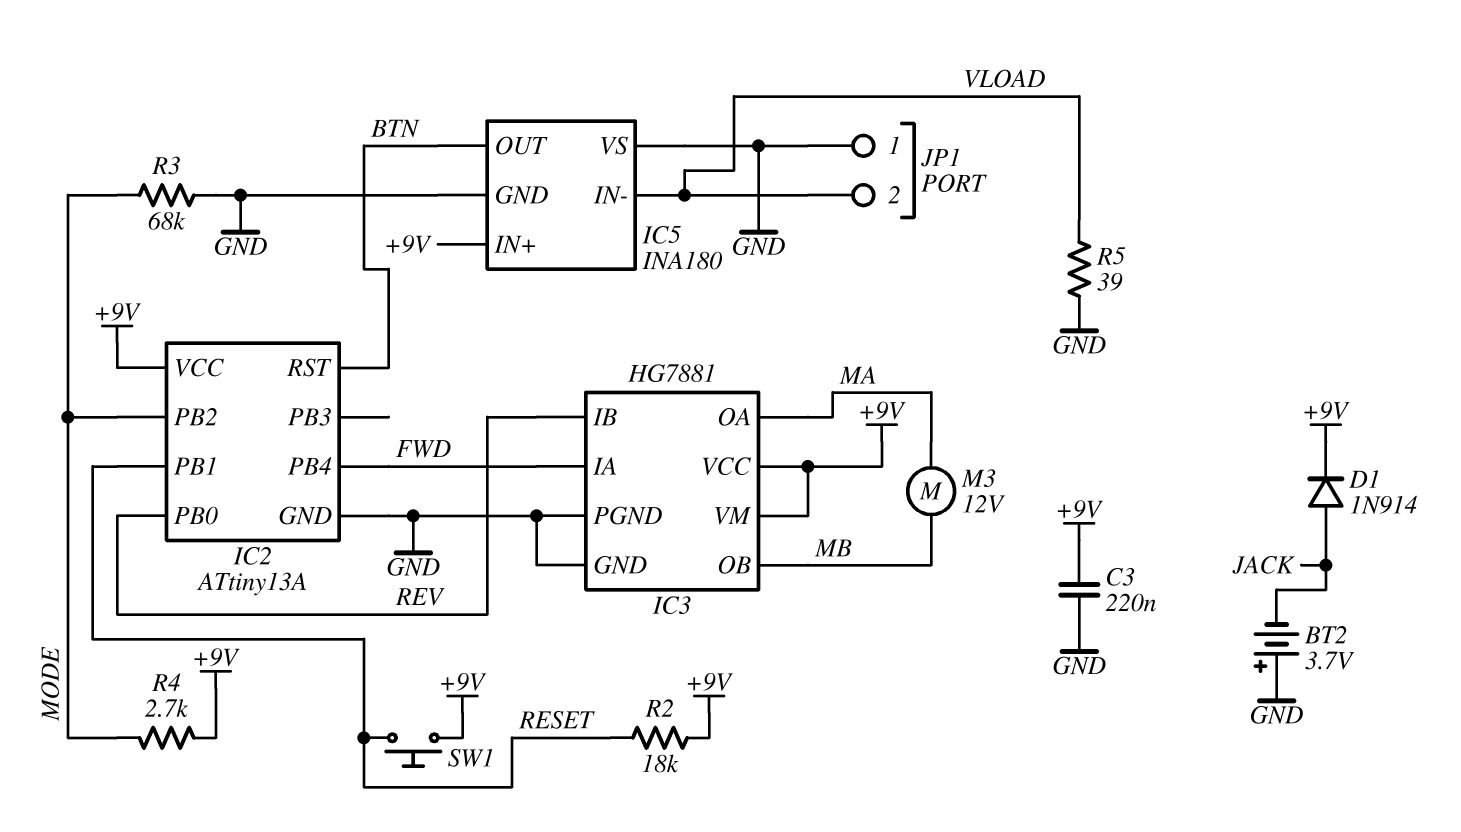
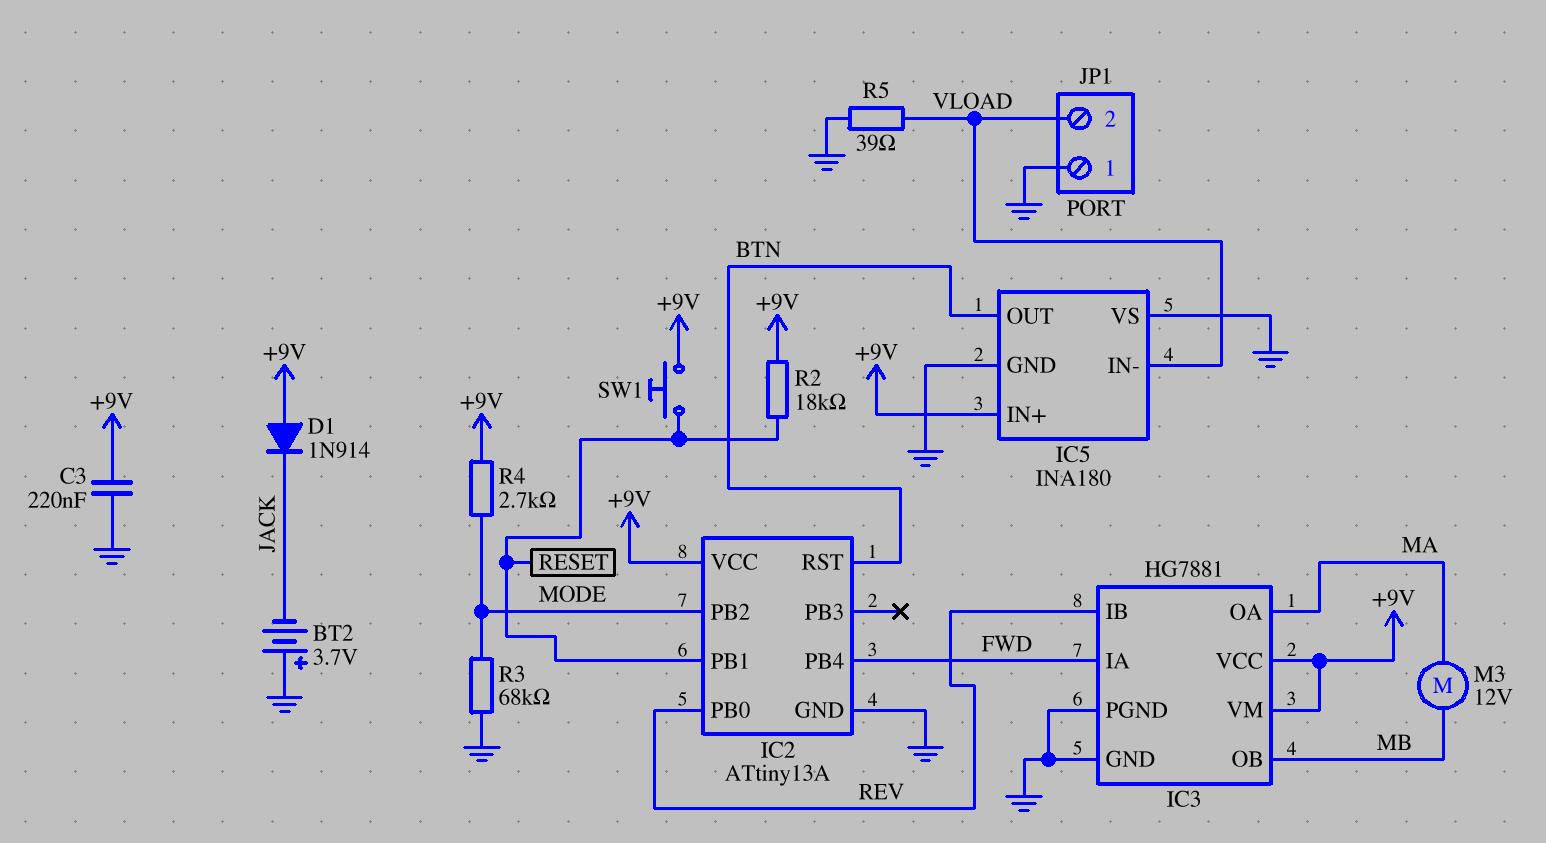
D1: diode 1N914 (A JACK, K +9V) -> diode 1N914 (A +9V, K JACK)

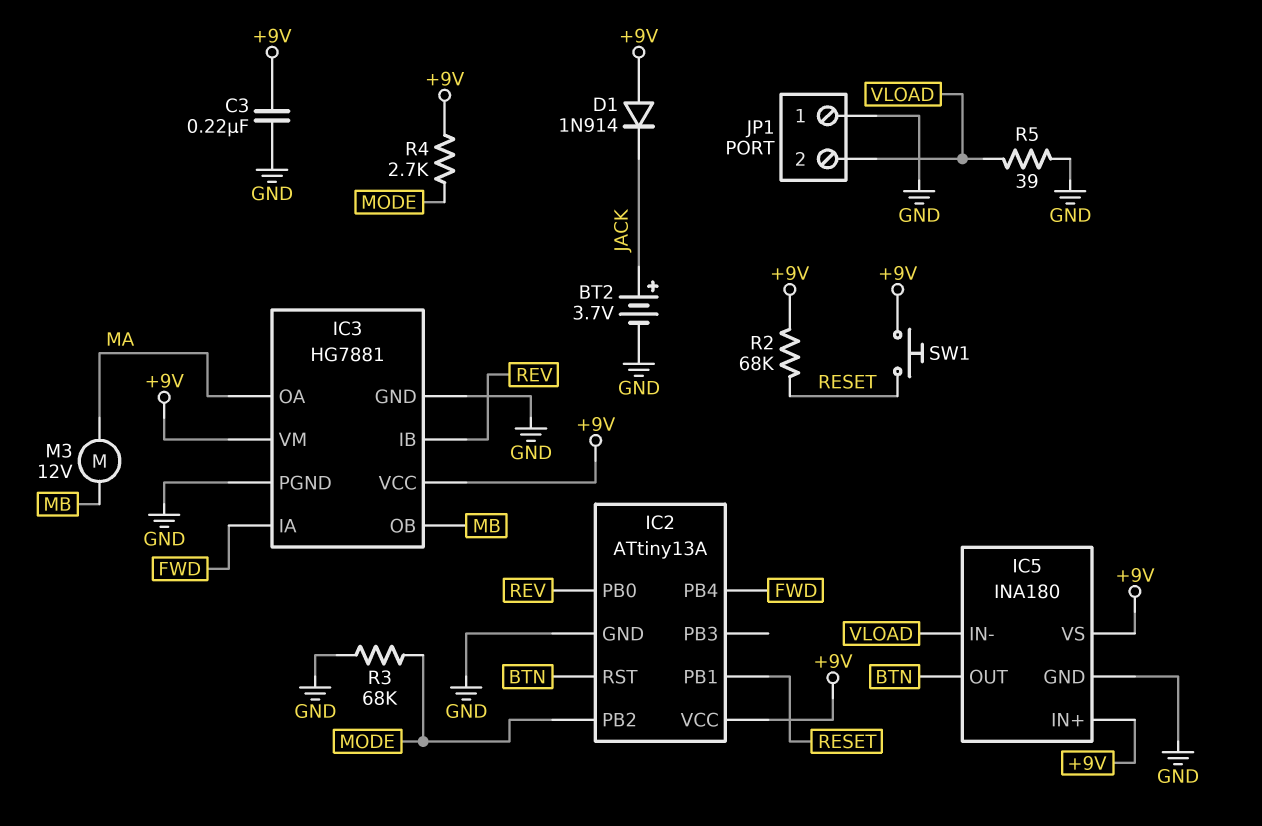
BT2: 3.7V (plus GND, minus JACK) -> 3.7V (plus JACK, minus GND)
IC5 pin VS: GND -> +9V
R2: 18k (+9V, RESET) -> 68k (+9V, RESET)

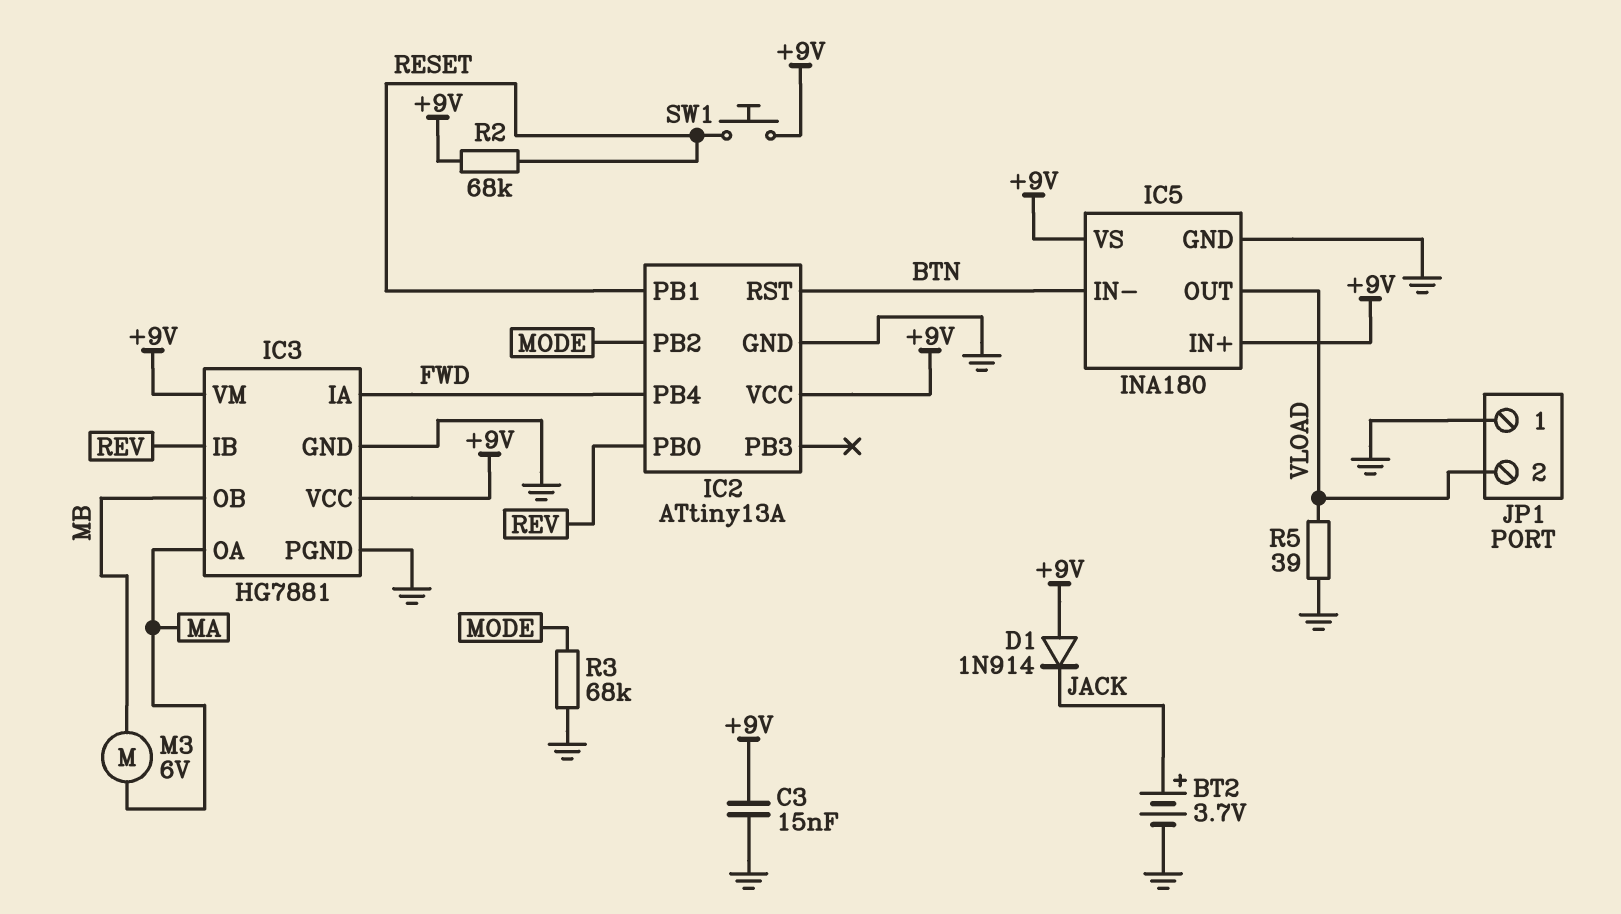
C3: 220nF (+9V, GND) -> 15nF (+9V, GND)
IC5 pin IN-: VLOAD -> BTN
IC5 pin OUT: BTN -> VLOAD
M3: motor 12V (MA, MB) -> motor 6V (MA, MB)
R4: 2.7k (+9V, MODE) -> none

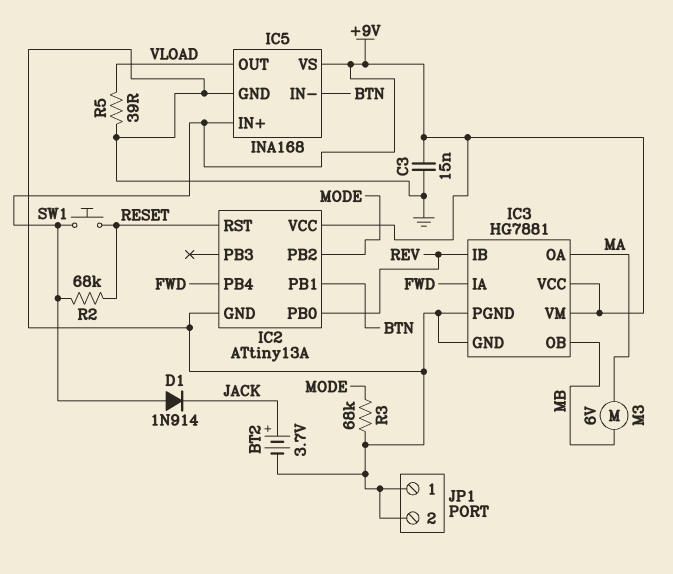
IC2 pin PB1: RESET -> BTN
IC2 pin RST: BTN -> RESET
IC5: INA180 -> INA168
JP1 pin 2: VLOAD -> GND

